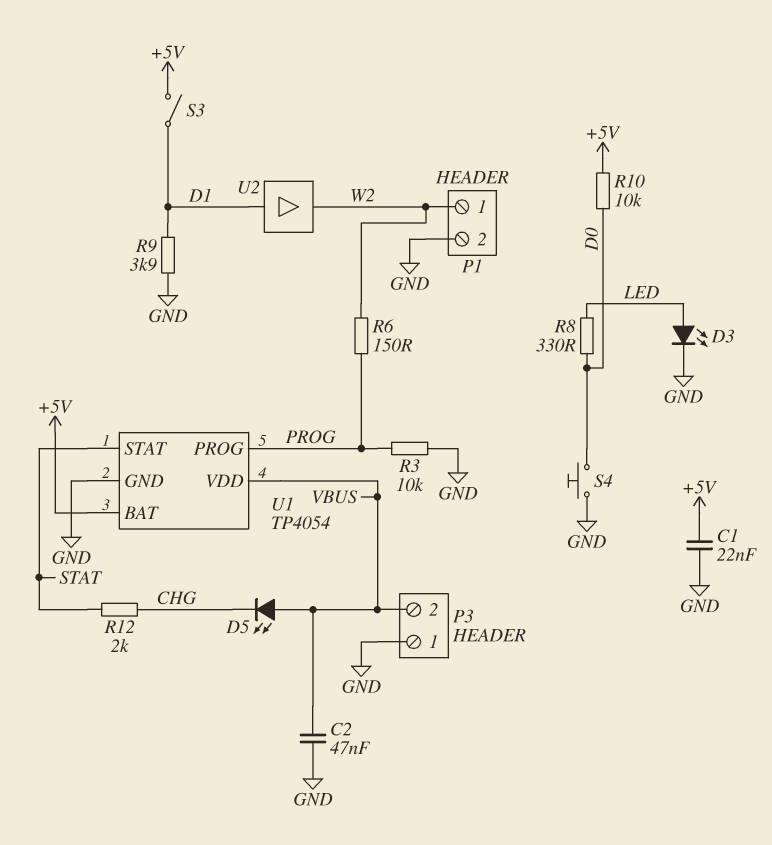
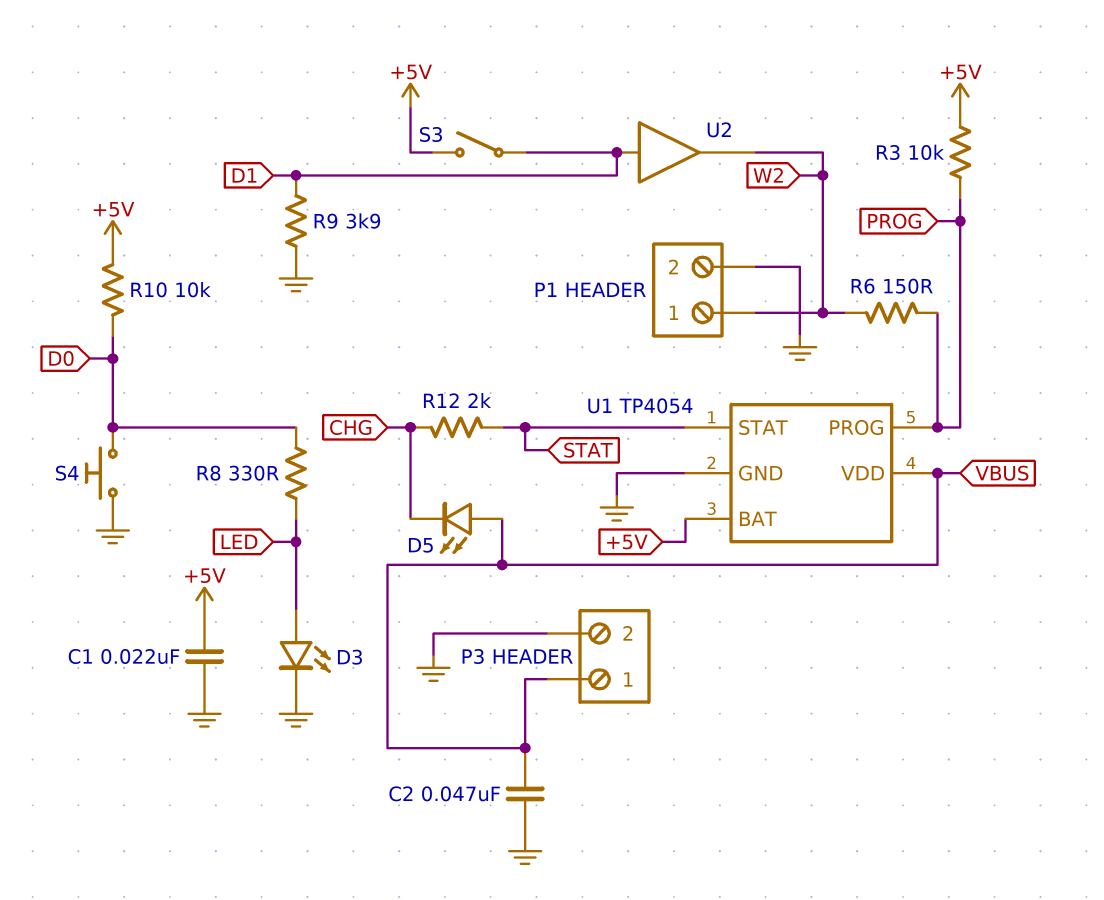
P3 pin 1: GND -> VBUS
P3 pin 2: VBUS -> GND
R3: 10k (GND, PROG) -> 10k (+5V, PROG)

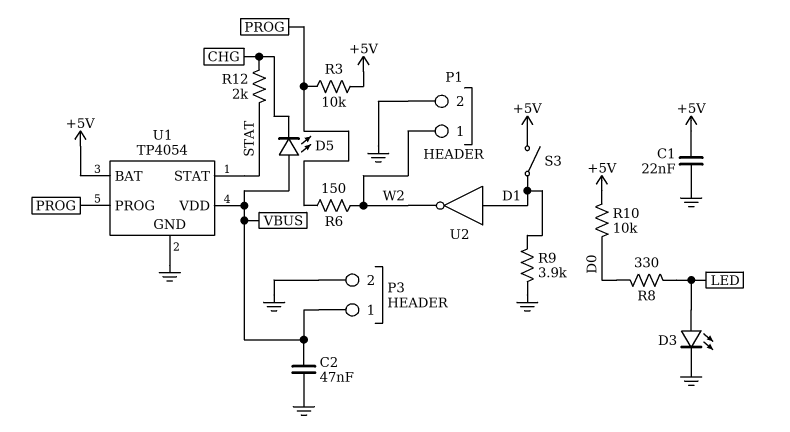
S4: button (D0, GND) -> none
U2: buffer (in D1, out W2) -> NOT (in D1, out W2)

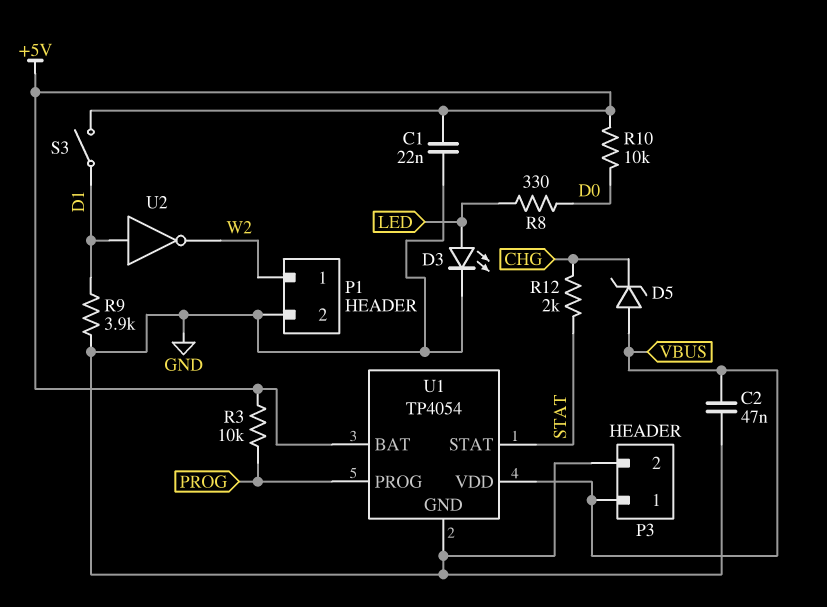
D5: LED (A VBUS, K CHG) -> zener (A VBUS, K CHG)
R6: 150 (PROG, W2) -> none

